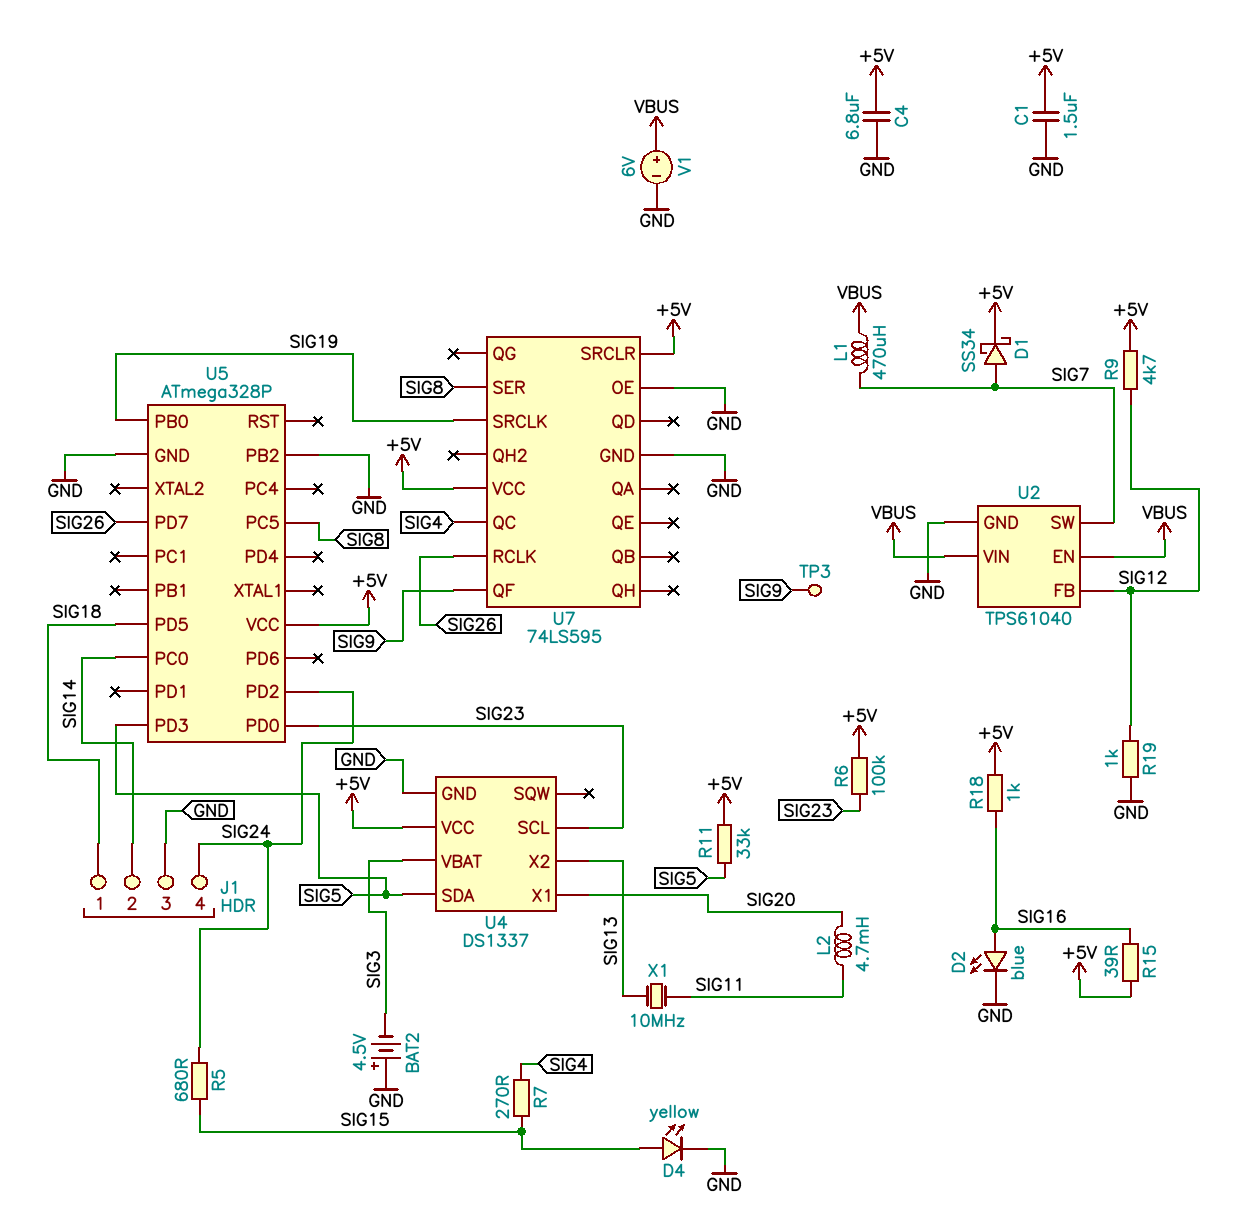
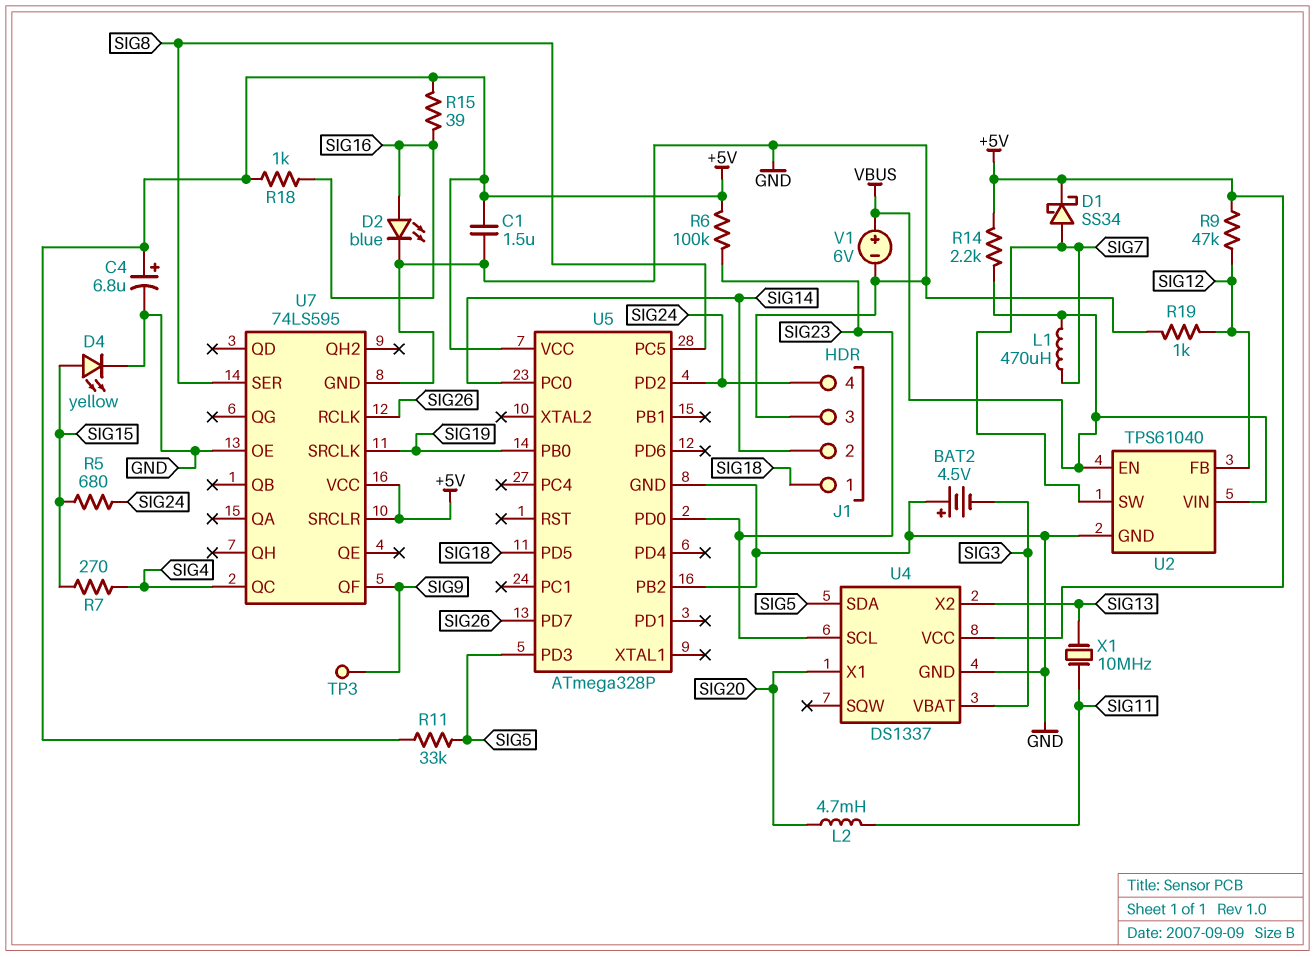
C4: 6.8uF (+5V, GND) -> 6.8uF (plus +5V, minus GND)
R9: 4.7k (+5V, SIG12) -> 47k (+5V, SIG12)
R14: none -> 2.2k (+5V, VBUS)

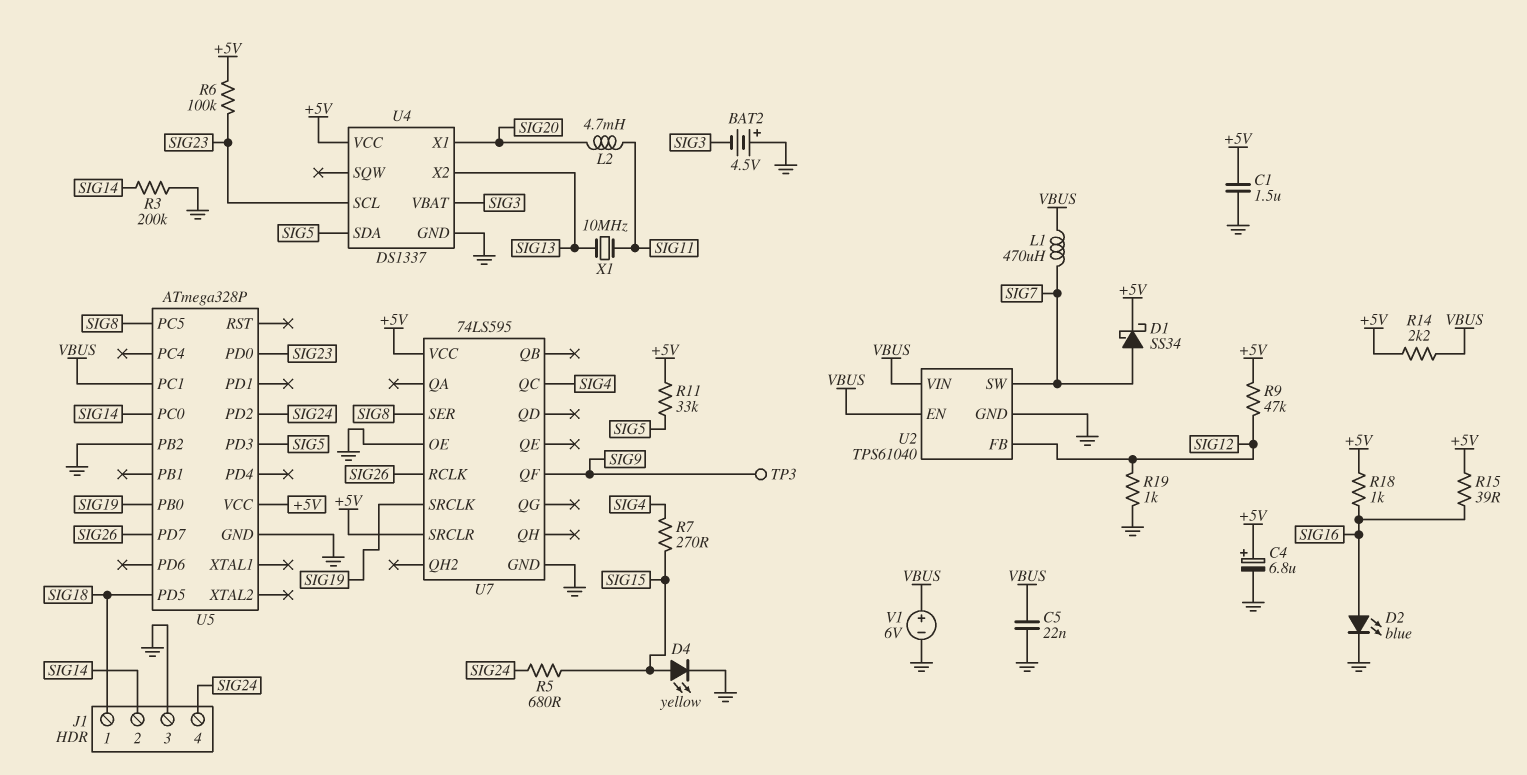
C5: none -> 22nF (GND, VBUS)
R3: none -> 200k (GND, SIG14)
U5 pin PC1: none -> VBUS

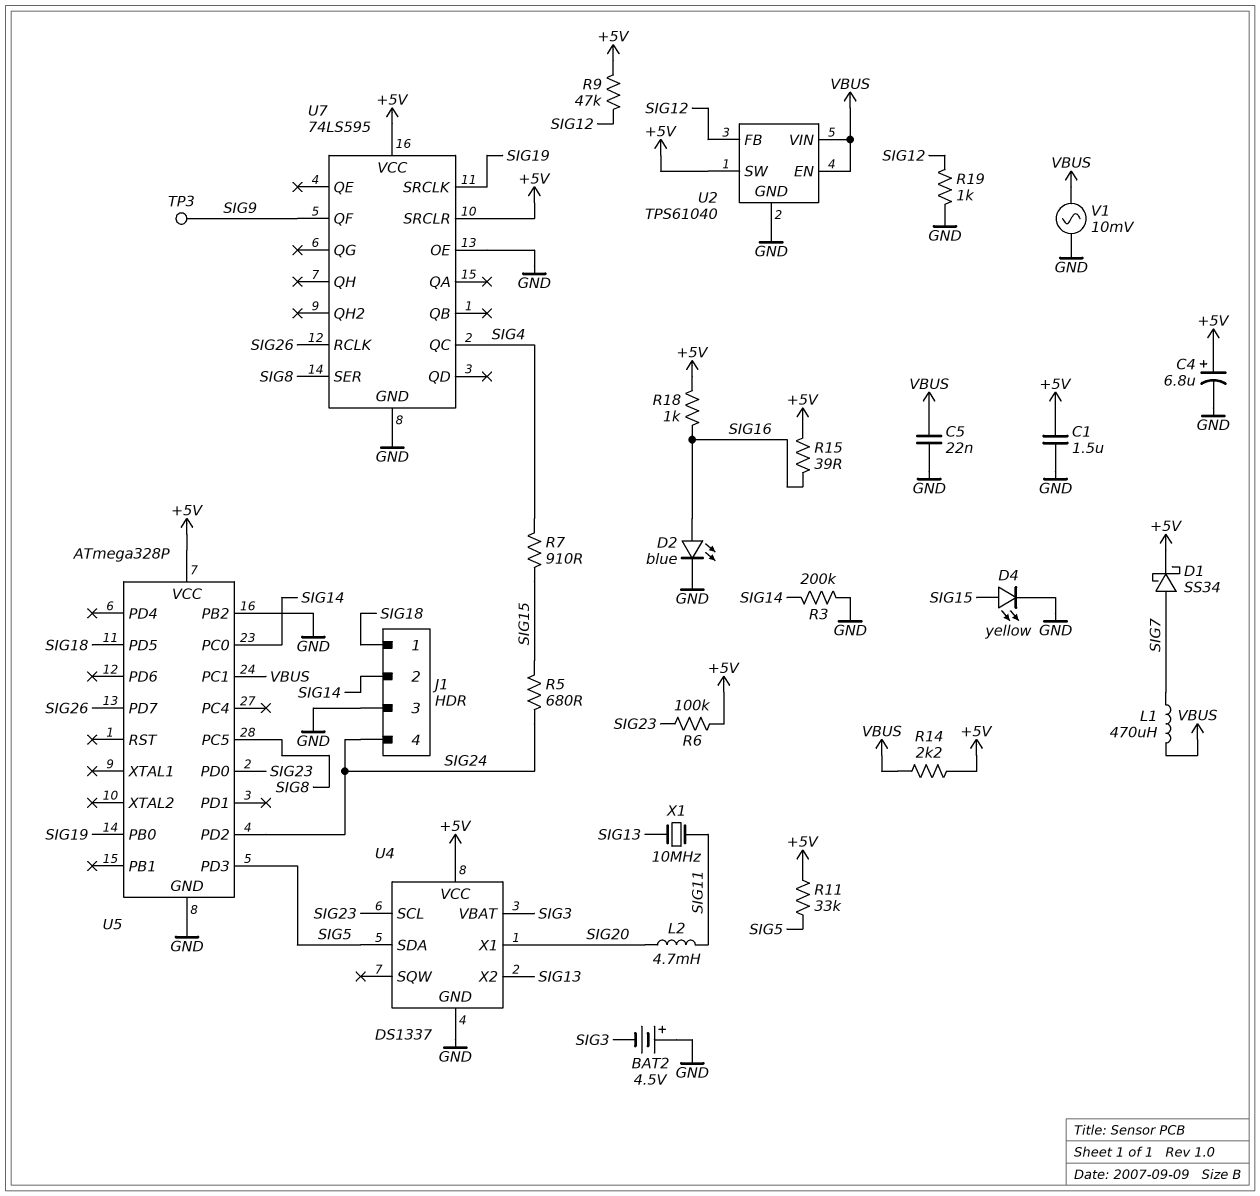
R7: 270 (SIG4, SIG15) -> 910 (SIG4, SIG15)
U2 pin SW: SIG7 -> +5V
V1: 6V (plus VBUS, minus GND) -> AC 10mV (GND, VBUS)

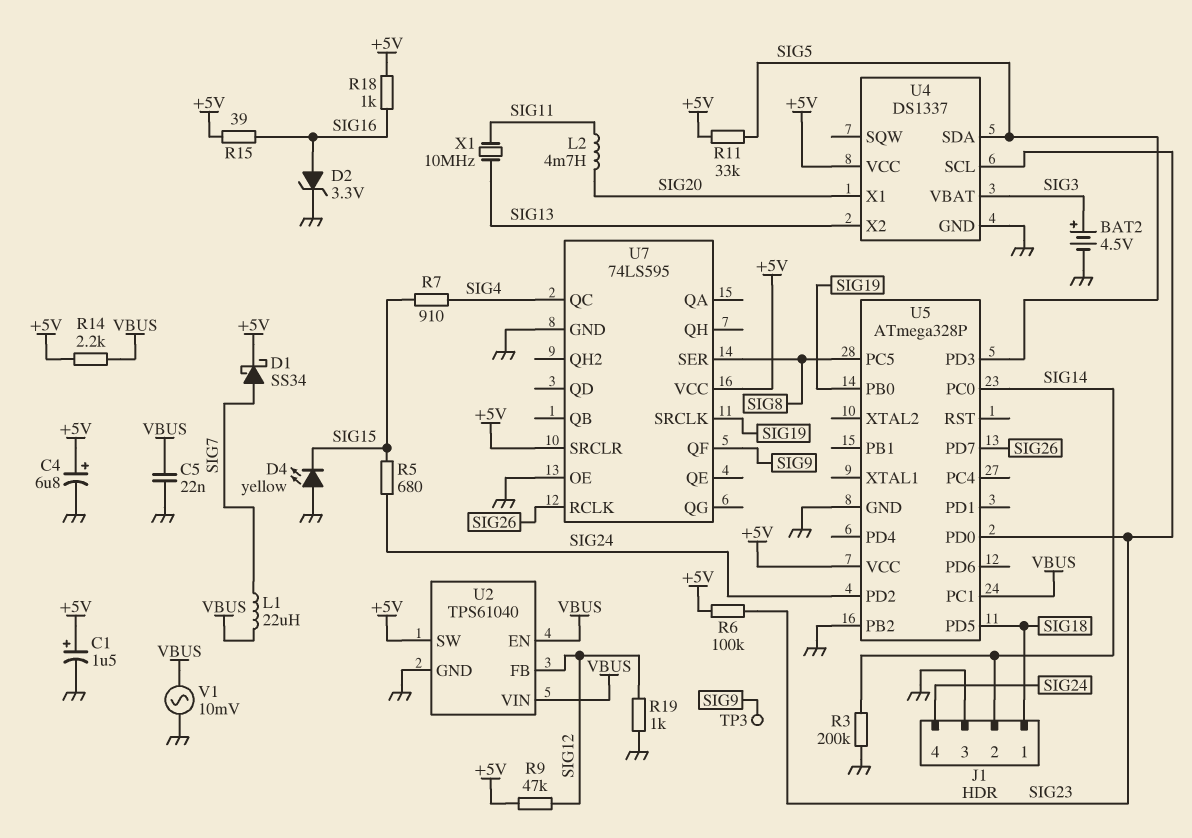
BAT2: 4.5V (plus GND, minus SIG3) -> 4.5V (plus SIG3, minus GND)
C1: 1.5uF (+5V, GND) -> 1.5uF (plus +5V, minus GND)
D2: LED blue (A SIG16, K GND) -> zener 3.3V (A SIG16, K GND)
D4: LED yellow (A SIG15, K GND) -> LED yellow (A GND, K SIG15)
L1: 470uH (SIG7, VBUS) -> 22uH (SIG7, VBUS)

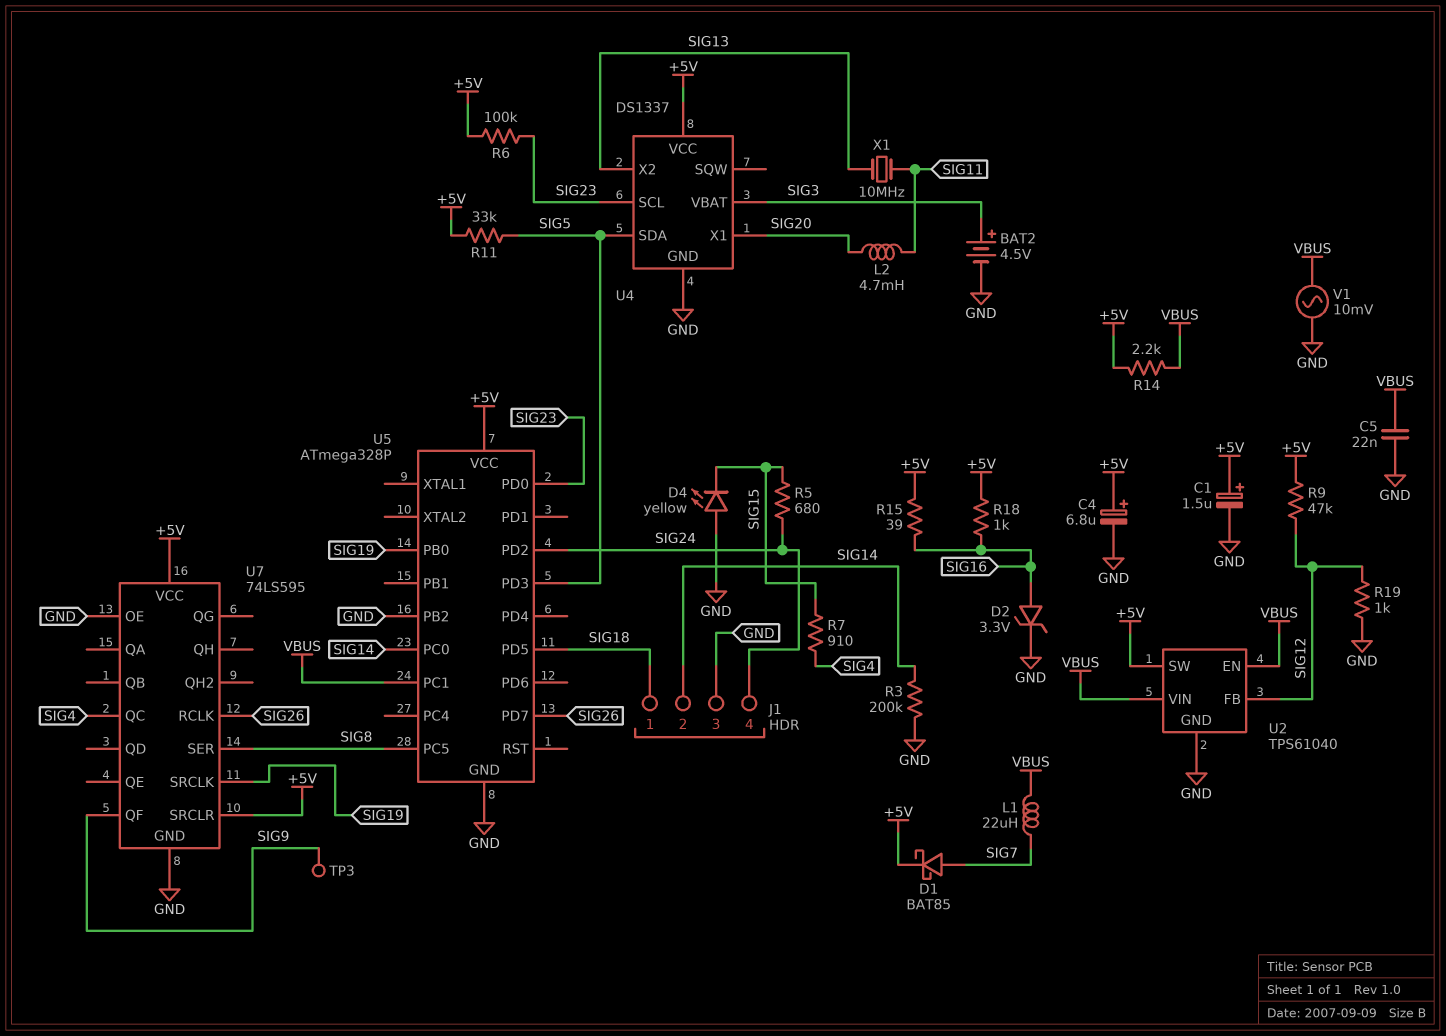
D1: schottky SS34 (A SIG7, K +5V) -> schottky BAT85 (A SIG7, K +5V)

